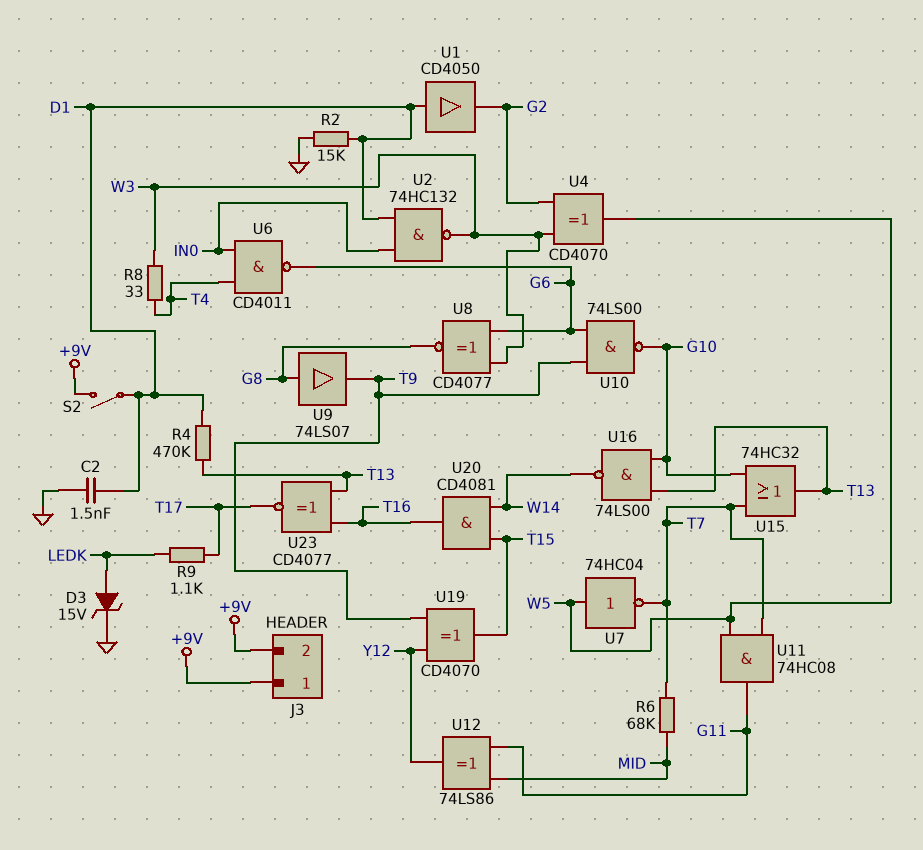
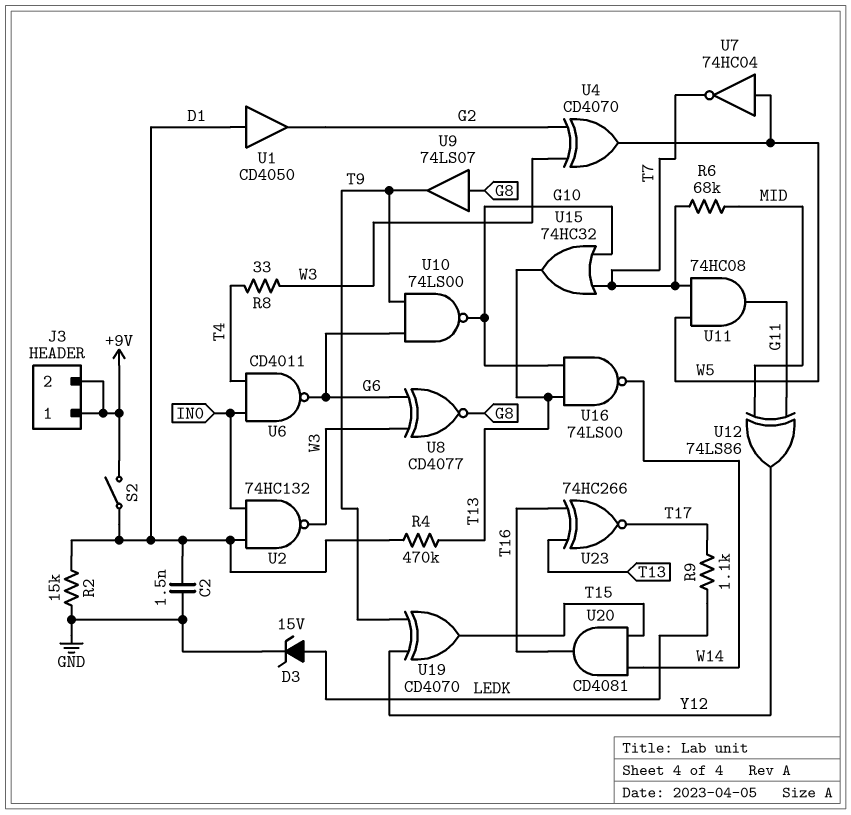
U23: XNOR CD4077 (in T13, in T16, out T17) -> XNOR 74HC266 (in T13, in T16, out T17)

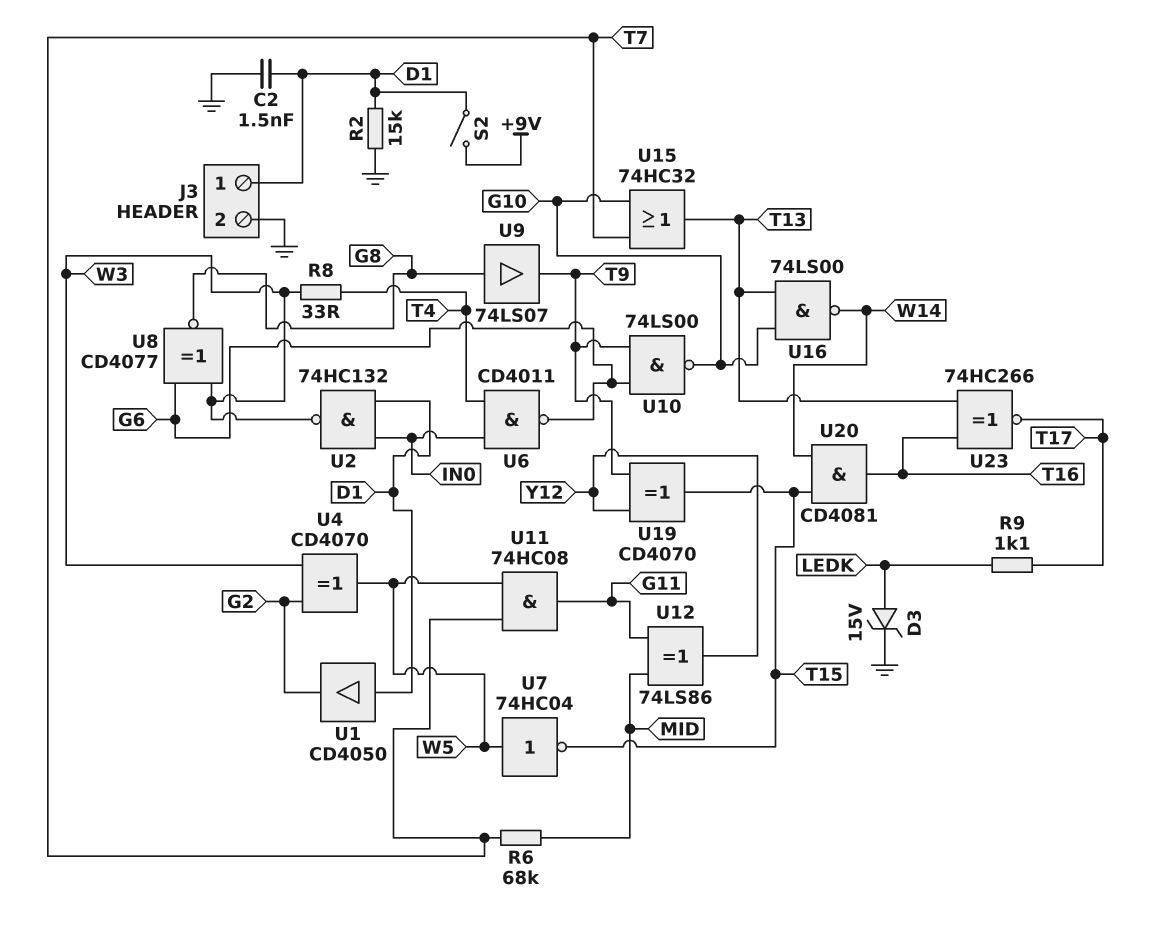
J3 pin 1: +9V -> D1
J3 pin 2: +9V -> GND
R4: 470k (D1, T13) -> none
U7: NOT 74HC04 (in W5, out T7) -> NOT 74HC04 (in W5, out T15)

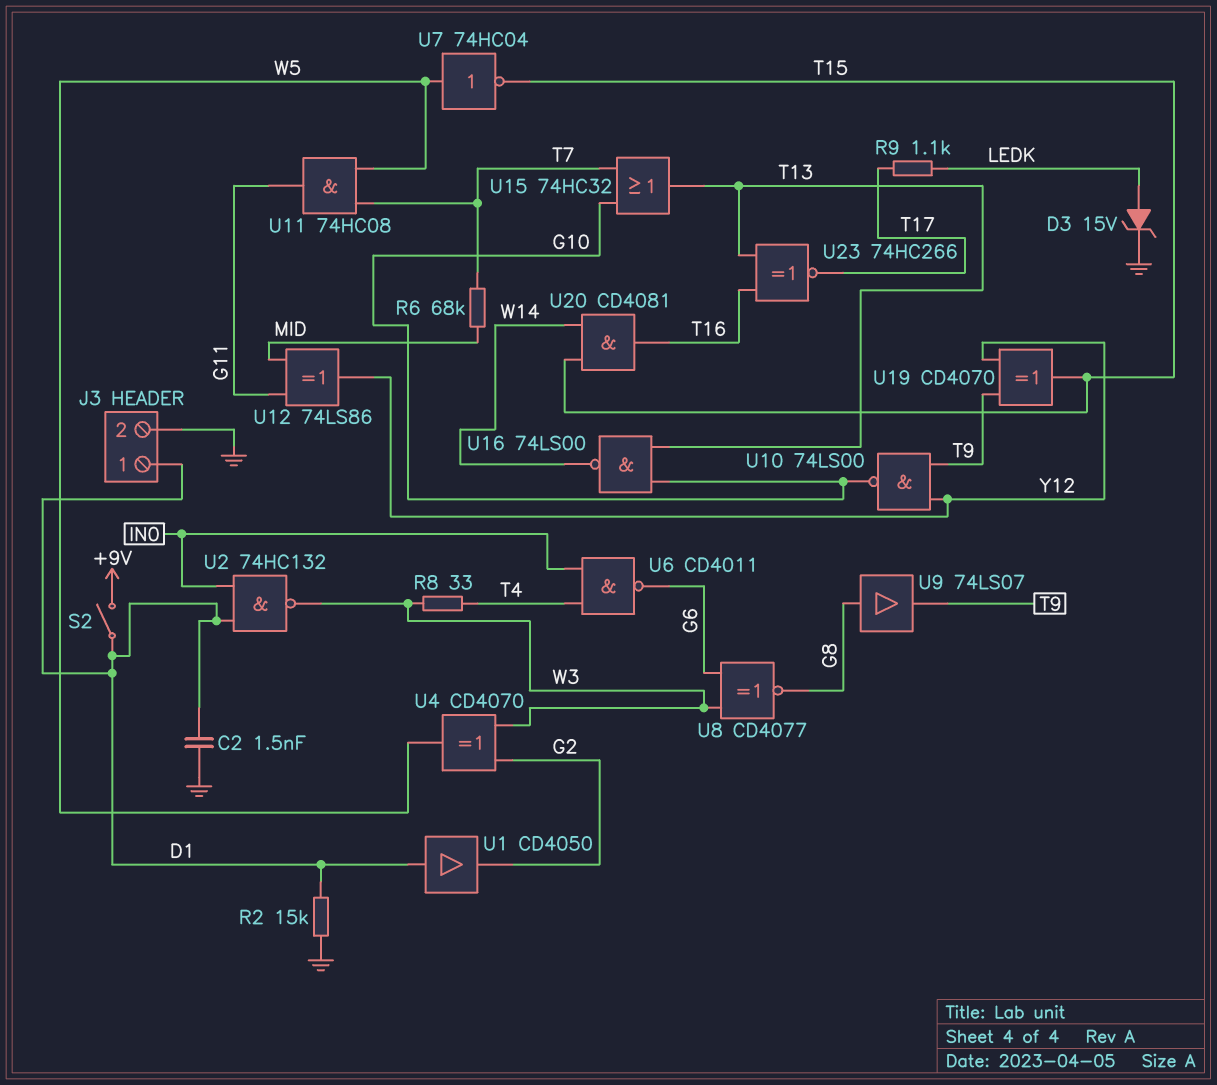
U10: NAND 74LS00 (in G6, in T9, out G10) -> NAND 74LS00 (in T9, in Y12, out G10)

